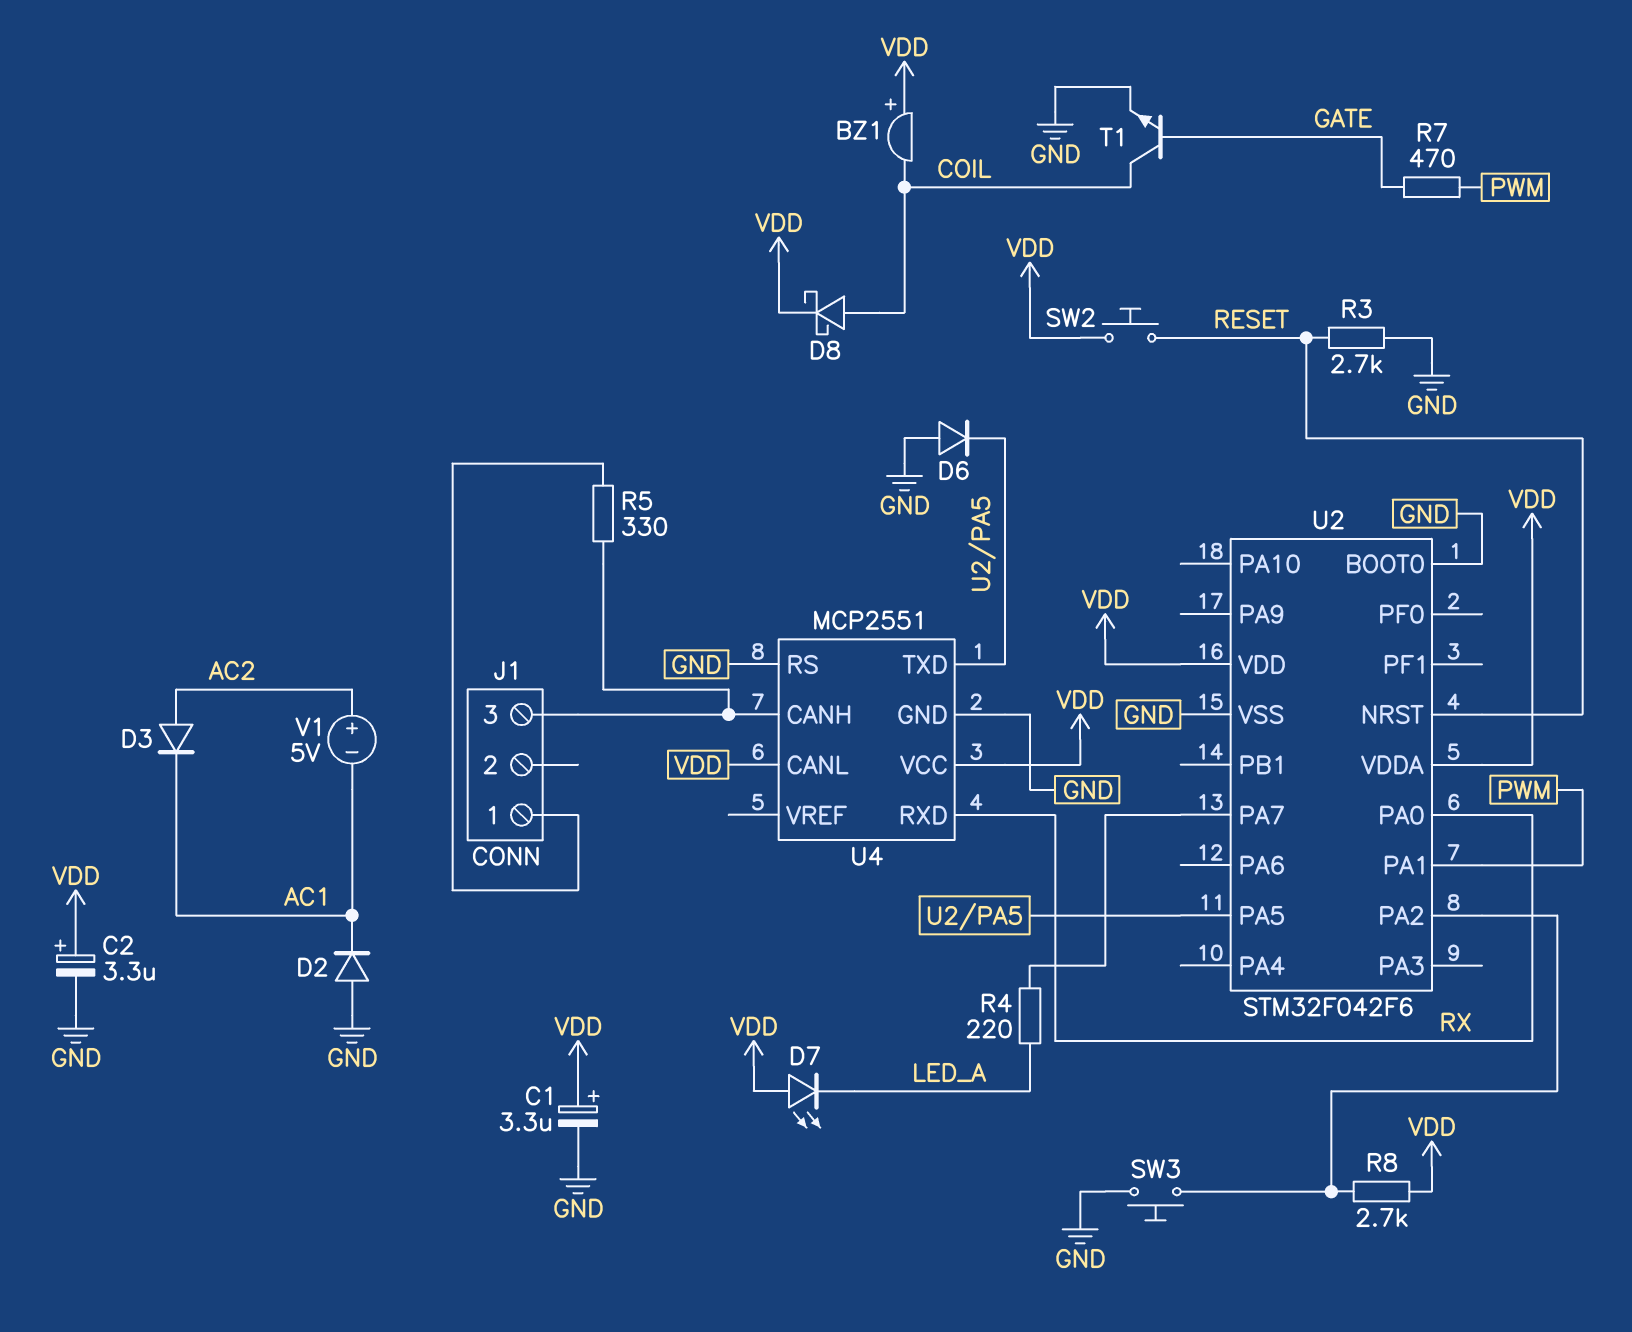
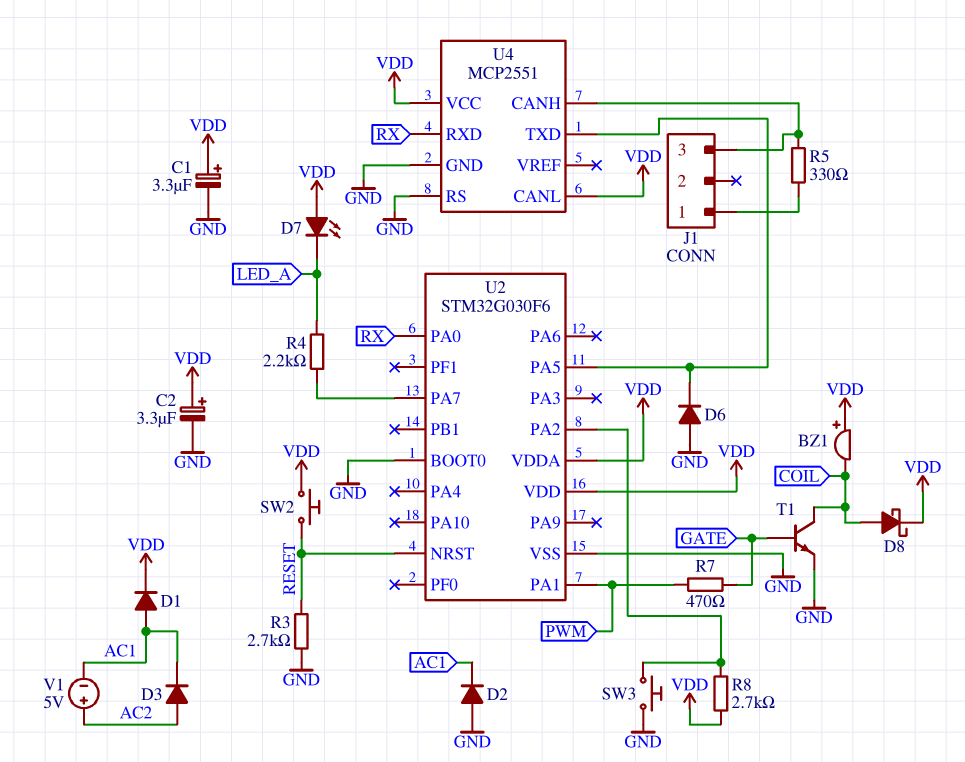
D1: none -> diode (A AC1, K VDD)
R4: 220 (LED_A, U2/PA7) -> 2.2k (LED_A, U2/PA7)
U2: STM32F042F6 -> STM32G030F6

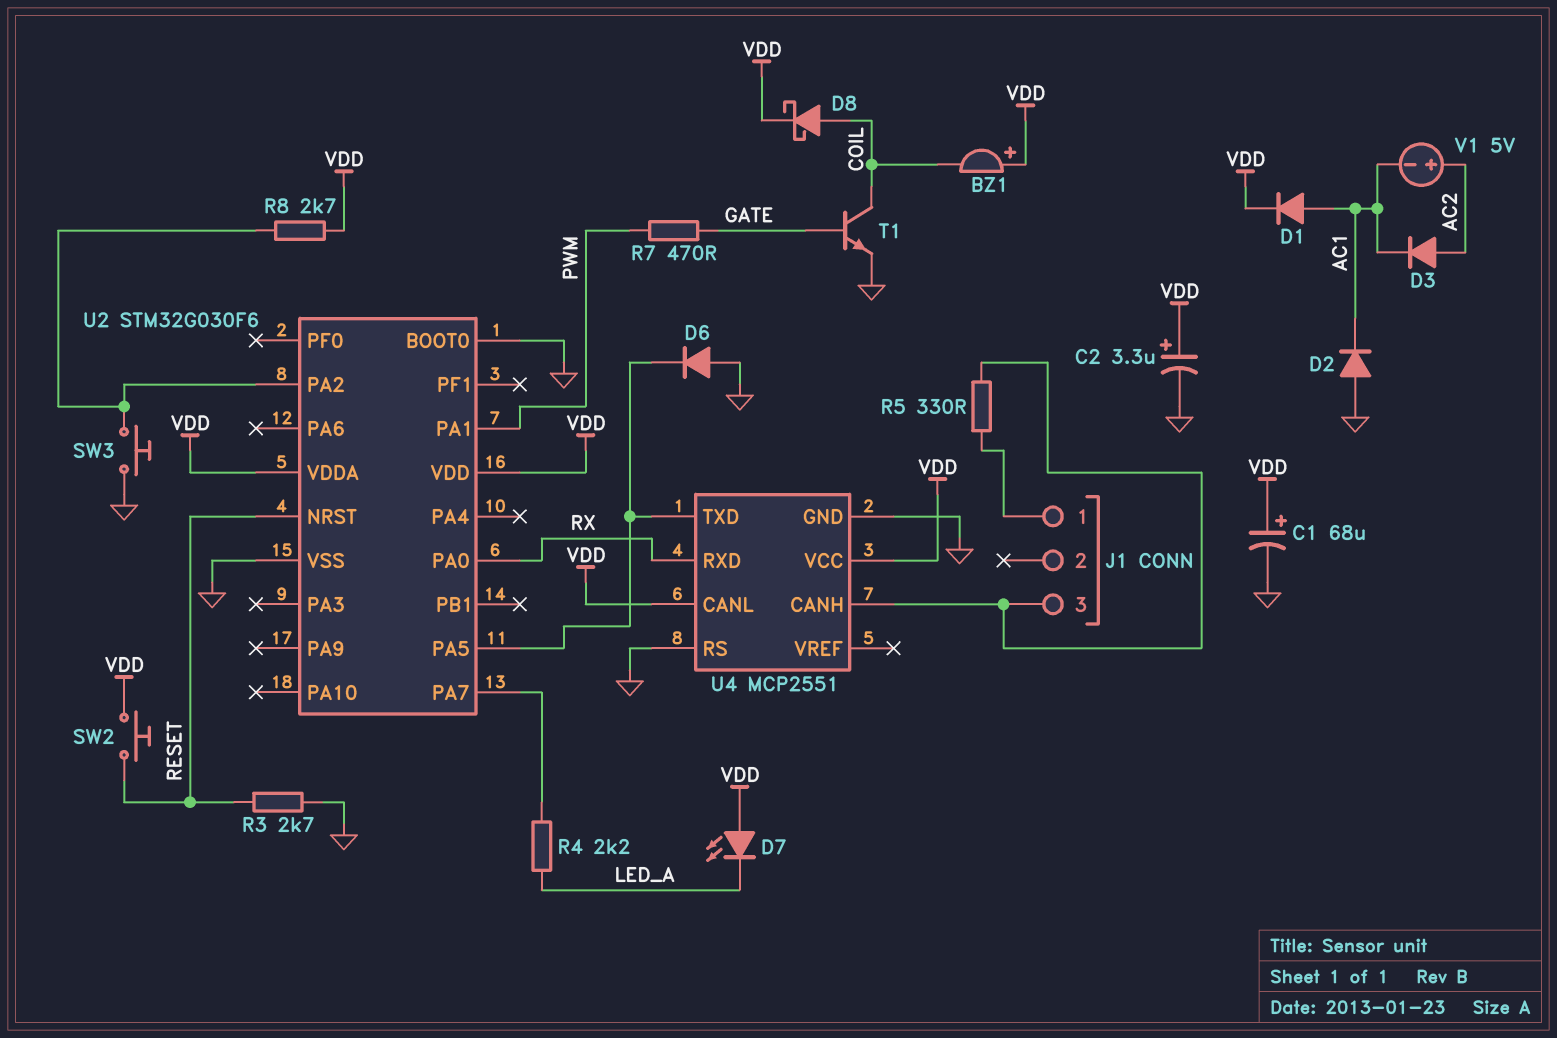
C1: 3.3uF (plus VDD, minus GND) -> 68uF (plus VDD, minus GND)

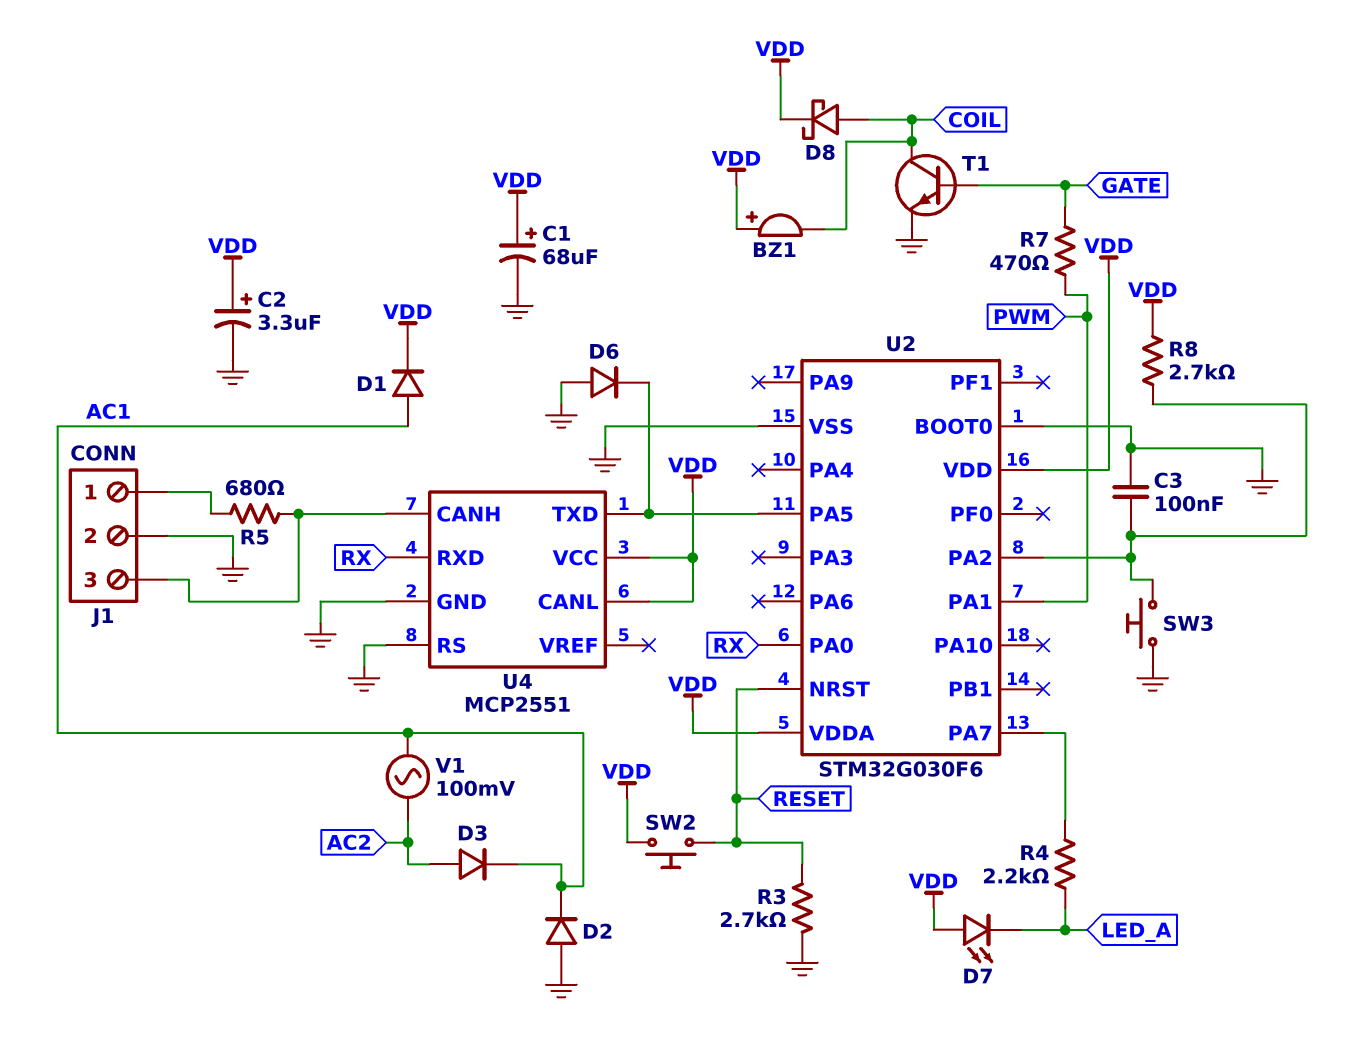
C3: none -> 100nF (GND, U2/PA2)
J1 pin 2: none -> GND
R5: 330 (J1/1, J1/3) -> 680 (J1/1, J1/3)
V1: 5V (plus AC2, minus AC1) -> AC 100mV (AC1, AC2)

